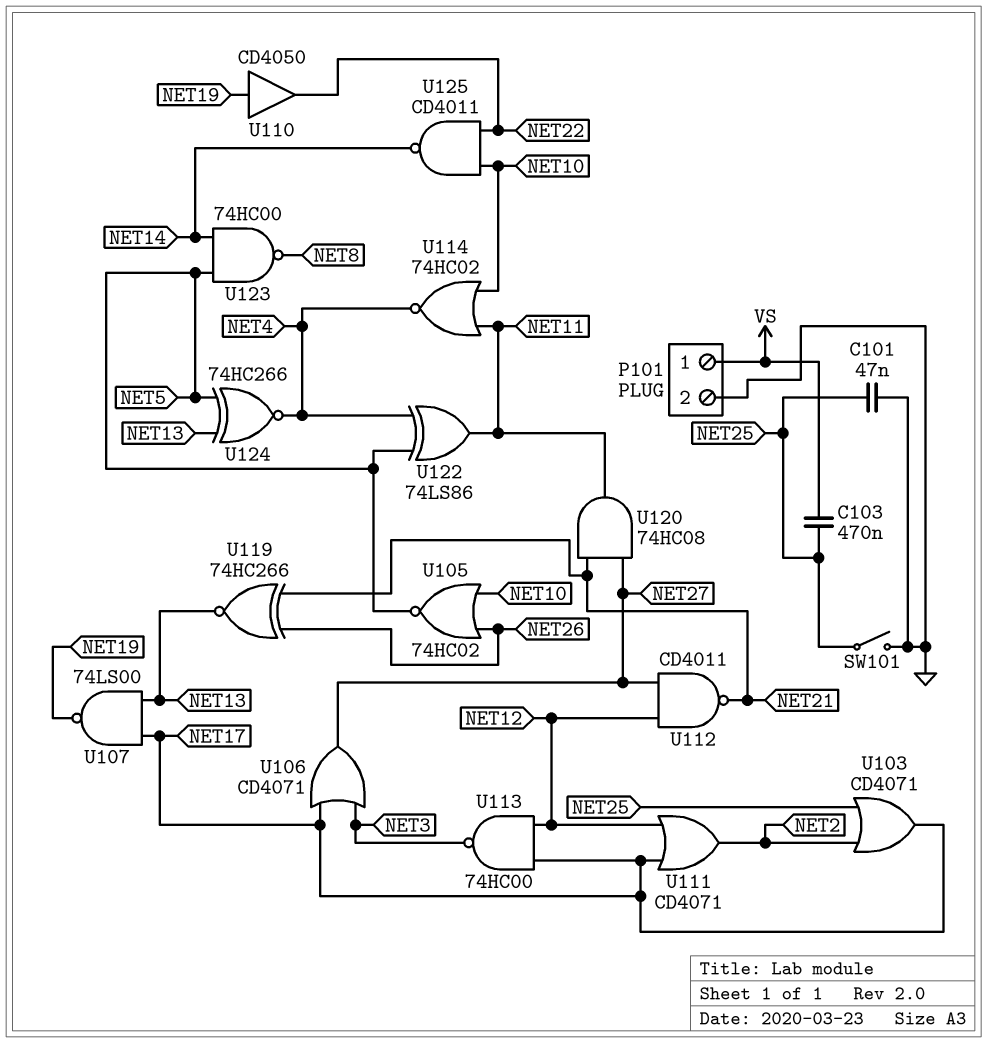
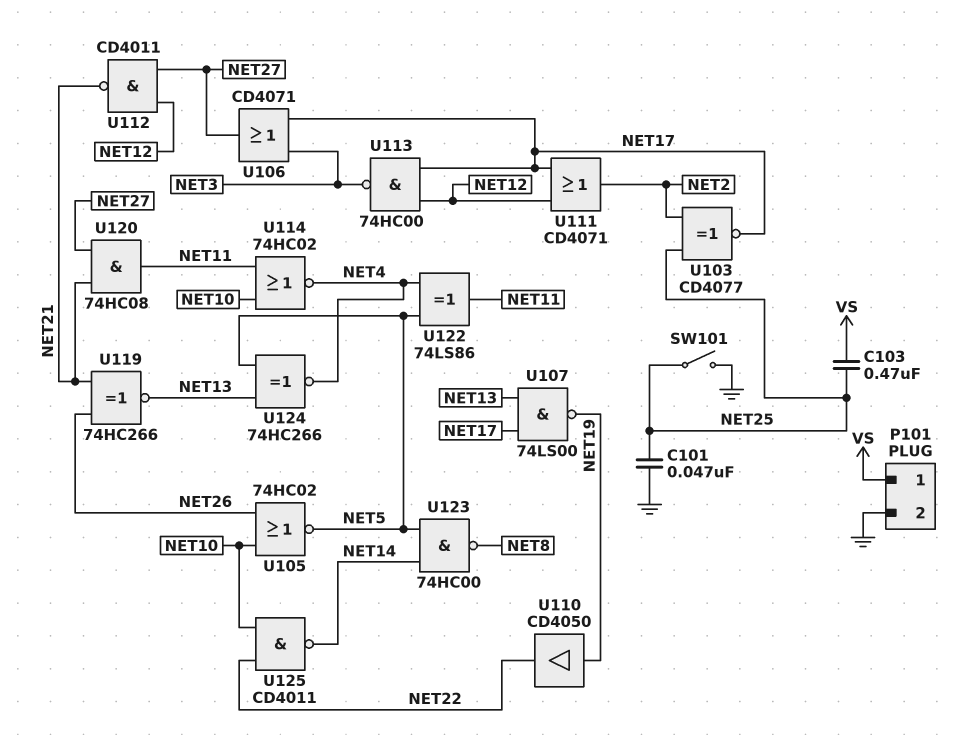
U103: OR CD4071 (in NET2, in NET25, out NET17) -> XNOR CD4077 (in NET2, in NET25, out NET17)

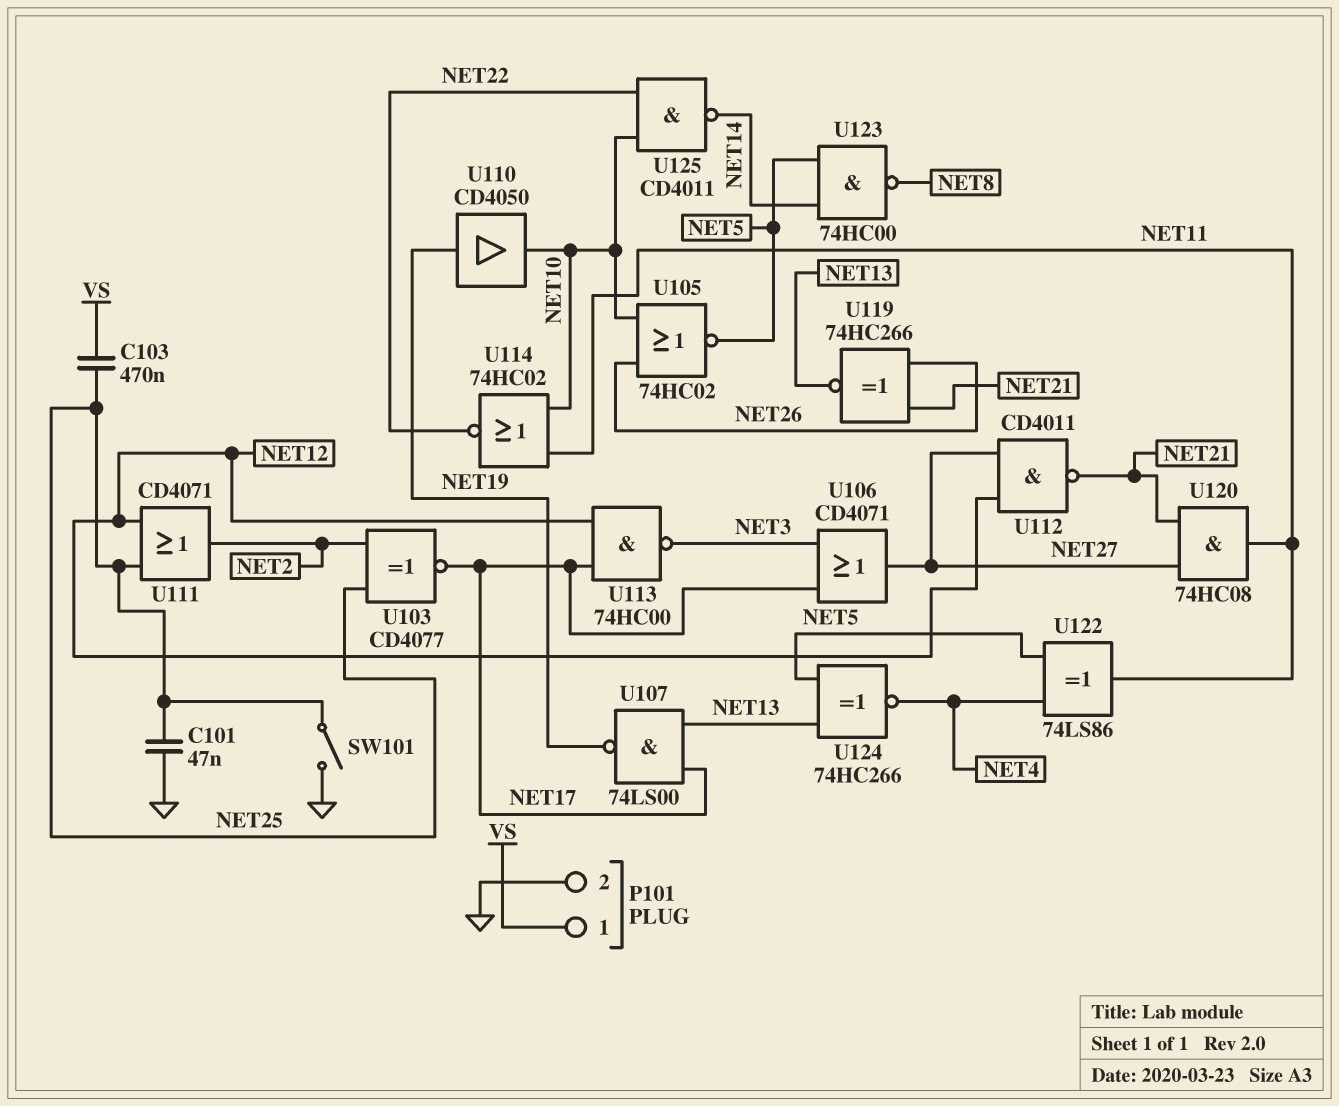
U110: buffer CD4050 (in NET19, out NET22) -> buffer CD4050 (in NET19, out NET10)
U111: OR CD4071 (in NET12, in NET17, out NET2) -> OR CD4071 (in NET12, in NET25, out NET2)
U114: NOR 74HC02 (in NET10, in NET11, out NET4) -> NOR 74HC02 (in NET10, in NET11, out NET22)

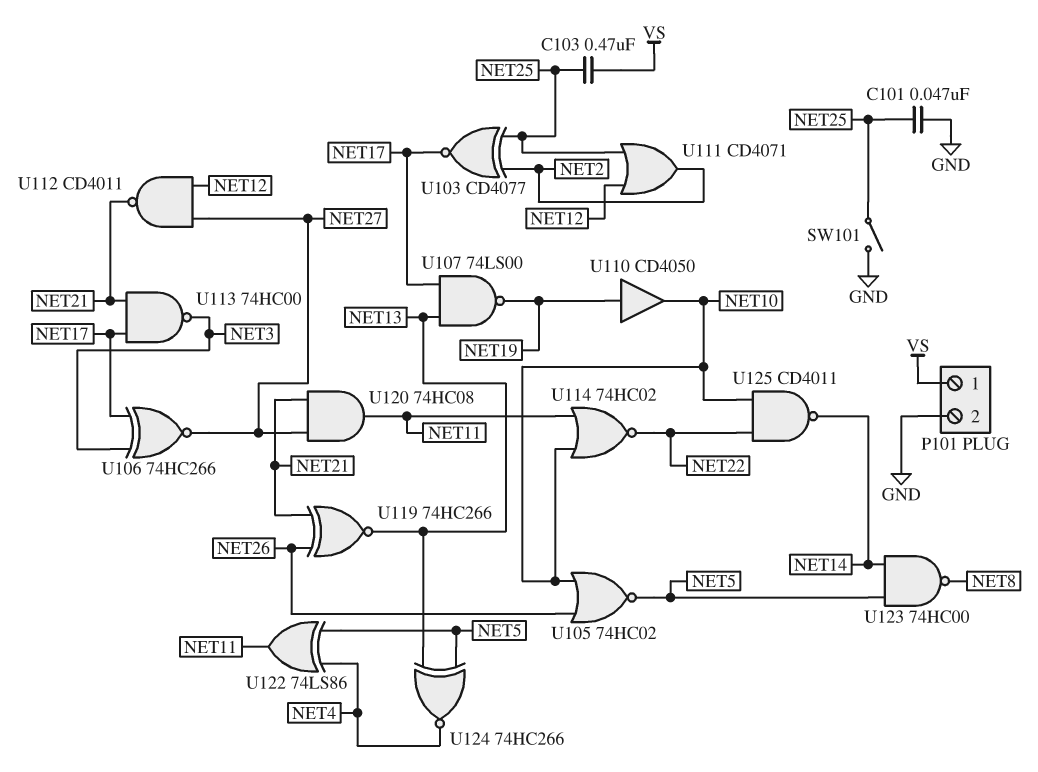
U106: OR CD4071 (in NET3, in NET17, out NET27) -> XNOR 74HC266 (in NET3, in NET17, out NET27)
U113: NAND 74HC00 (in NET12, in NET17, out NET3) -> NAND 74HC00 (in NET17, in NET21, out NET3)

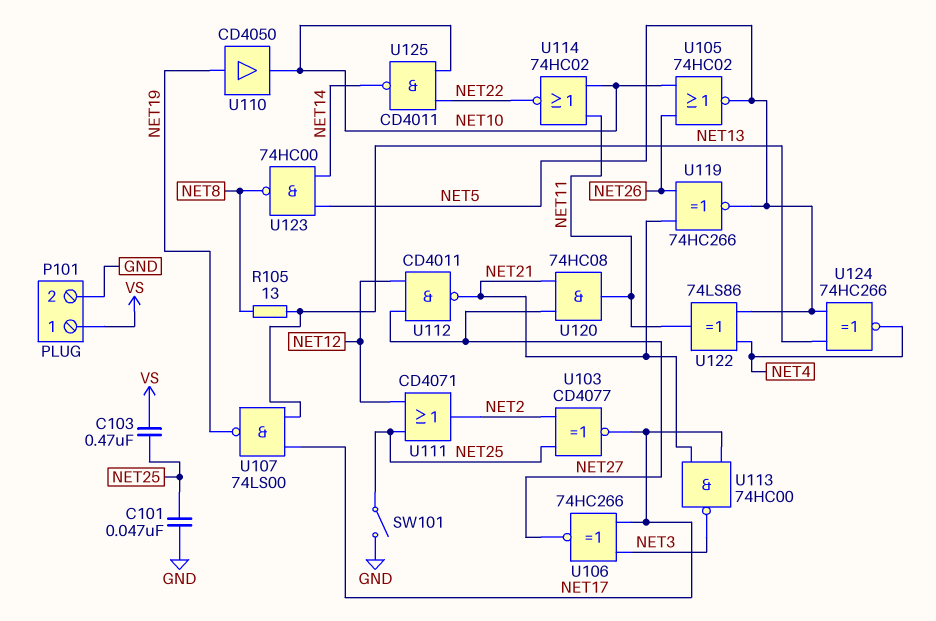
R105: none -> 13 (NET8, NET13)
U119: XNOR 74HC266 (in NET21, in NET26, out NET13) -> XNOR 74HC266 (in NET21, in NET26, out NET5)

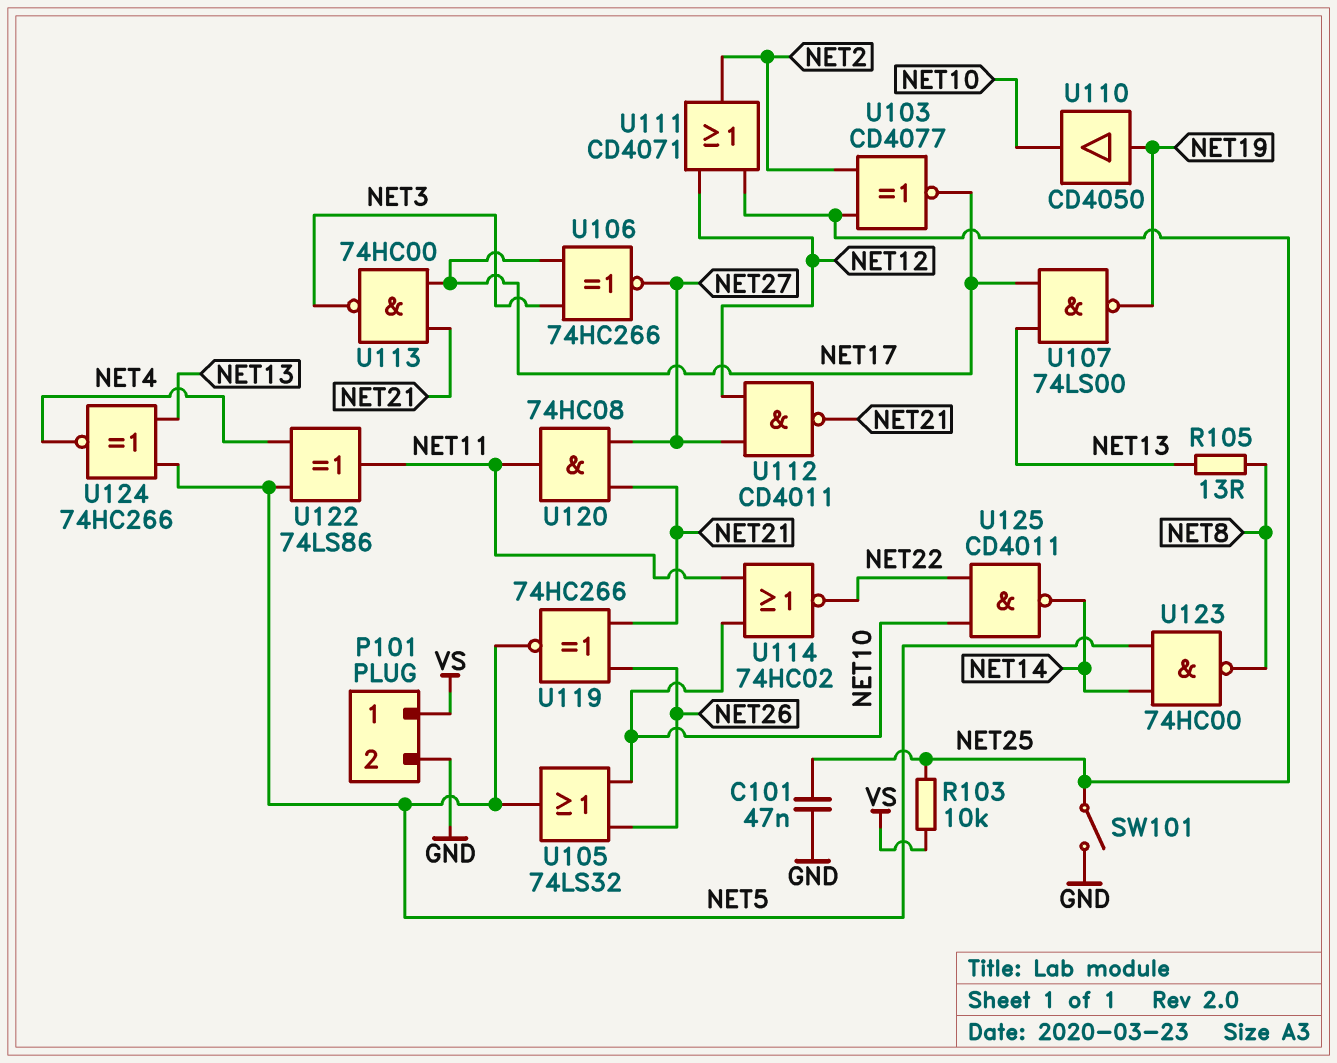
C103: 470nF (NET25, VS) -> none
R103: none -> 10k (NET25, VS)
U105: NOR 74HC02 (in NET10, in NET26, out NET5) -> OR 74LS32 (in NET10, in NET26, out NET5)

